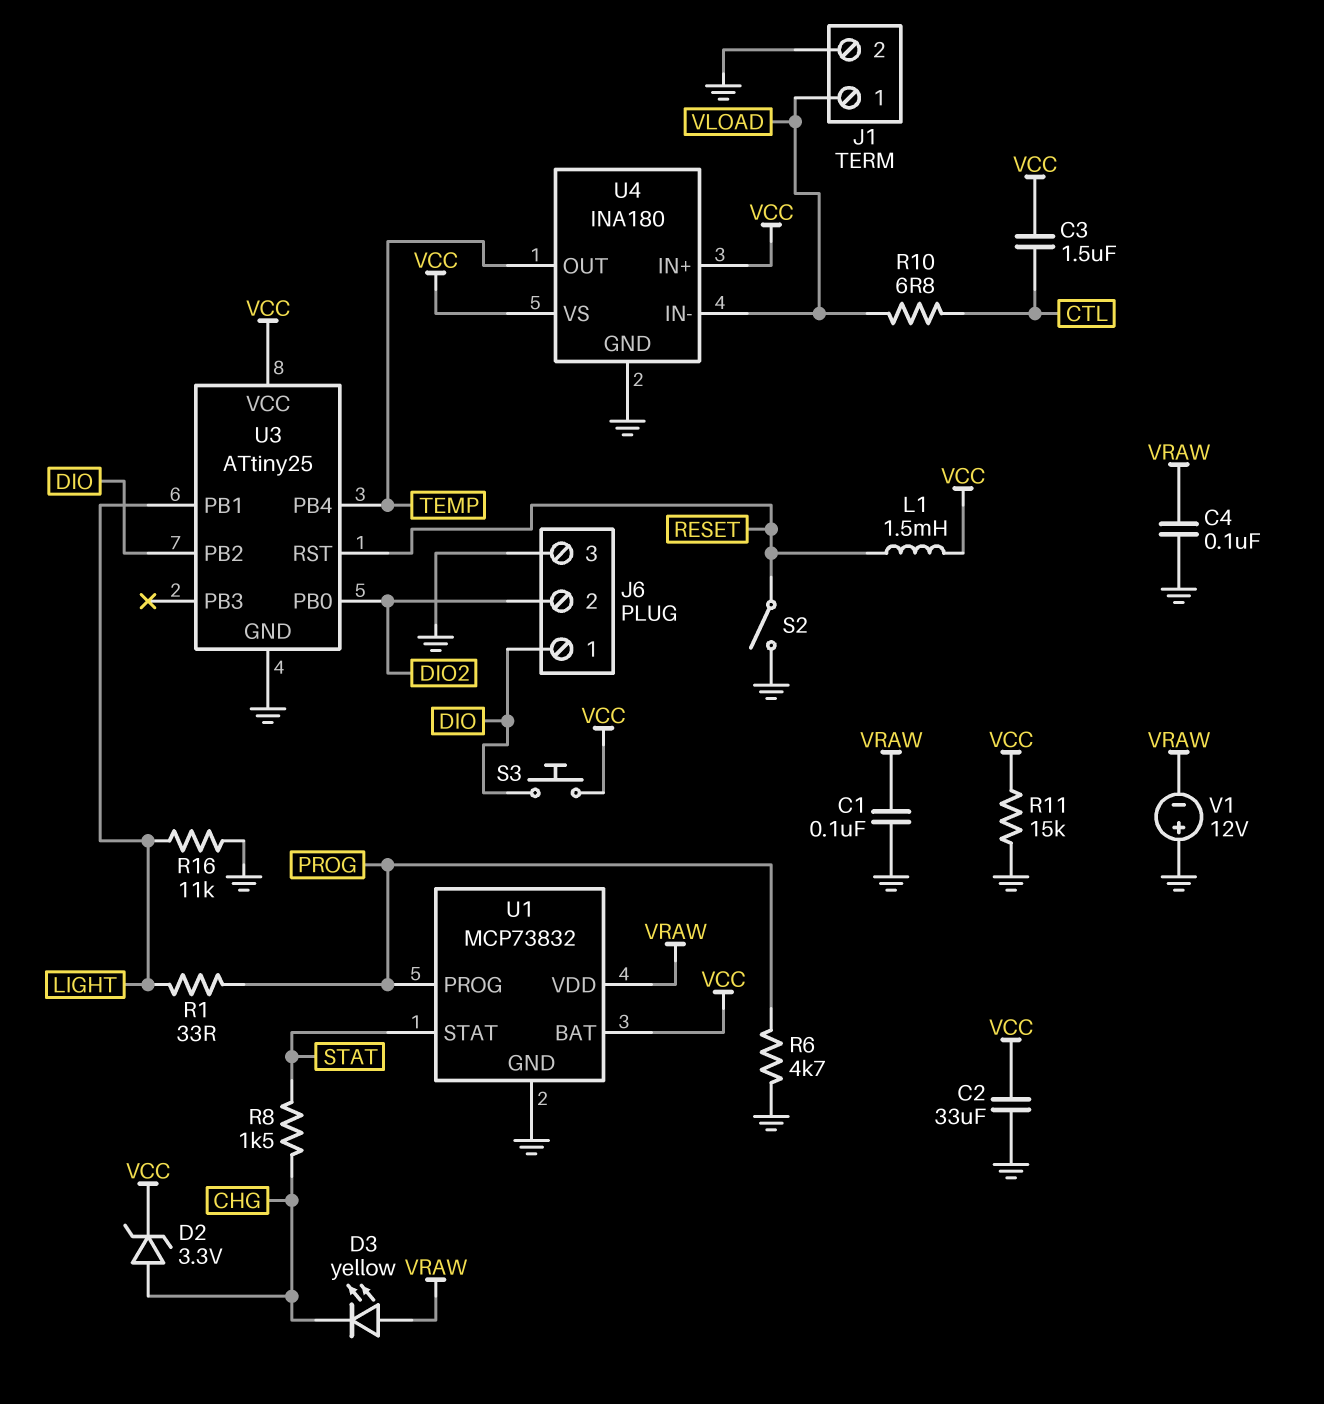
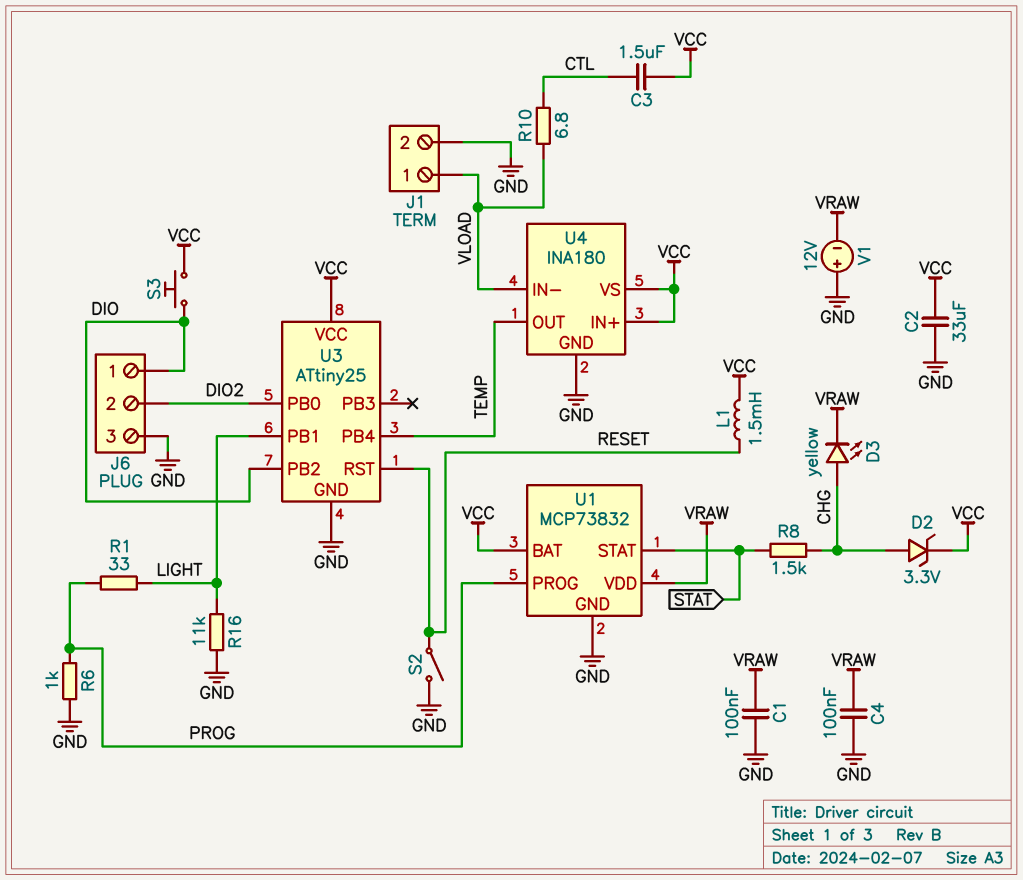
D3: LED yellow (A VRAW, K CHG) -> LED yellow (A CHG, K VRAW)
R6: 4.7k (GND, PROG) -> 1k (GND, PROG)
R11: 15k (GND, VCC) -> none

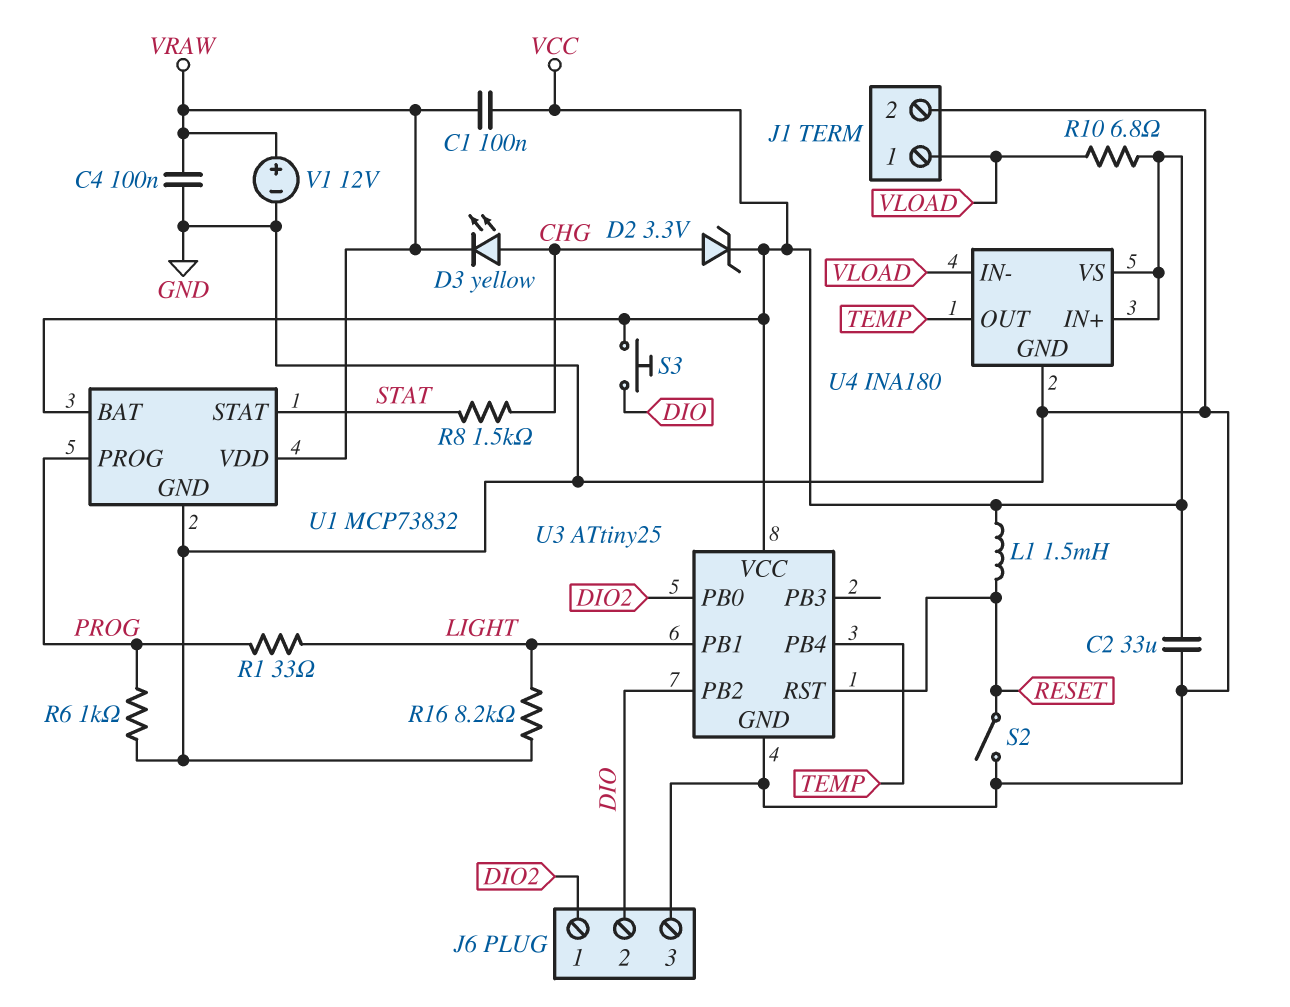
C1: 100nF (GND, VRAW) -> 100nF (VCC, VRAW)
C3: 1.5uF (CTL, VCC) -> none
J6 pin 1: DIO -> DIO2
J6 pin 2: DIO2 -> DIO
R10: 6.8 (CTL, VLOAD) -> 6.8 (VCC, VLOAD)
R16: 11k (GND, LIGHT) -> 8.2k (GND, LIGHT)
V1: 12V (plus GND, minus VRAW) -> 12V (plus VRAW, minus GND)

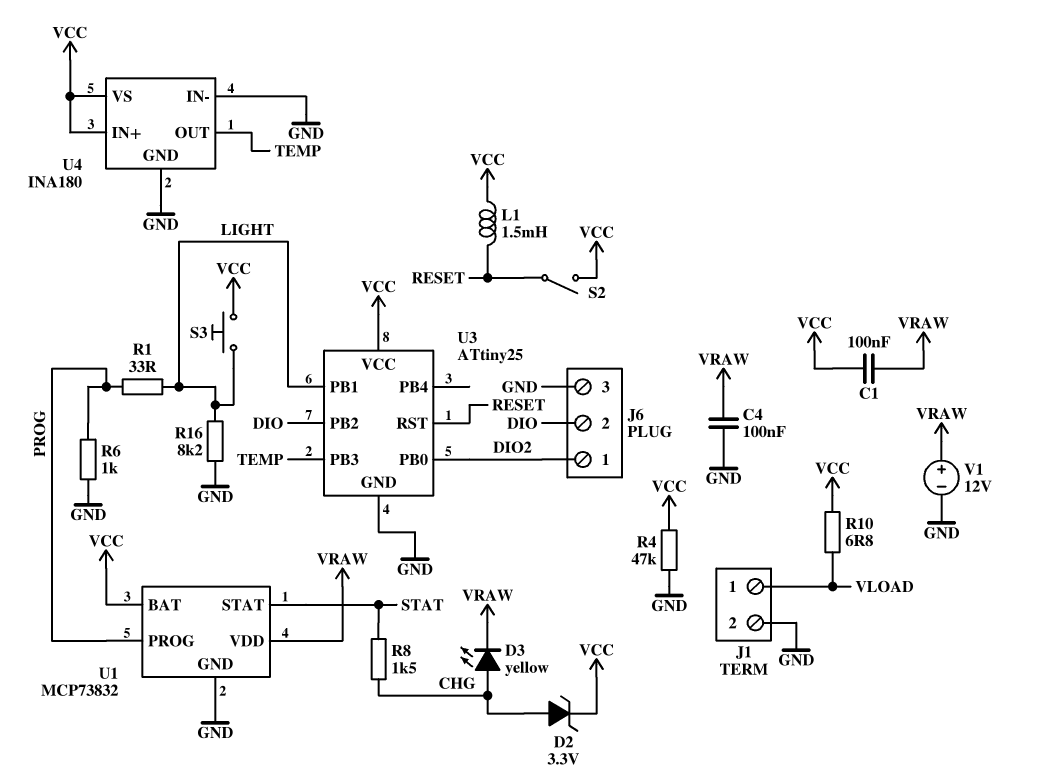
C2: 33uF (GND, VCC) -> none
R4: none -> 47k (GND, VCC)
S2: switch (GND, RESET) -> switch (RESET, VCC)
S3: button (DIO, VCC) -> button (LIGHT, VCC)
U3 pin PB3: none -> TEMP
U3 pin PB4: TEMP -> none
U4 pin IN-: VLOAD -> GND

